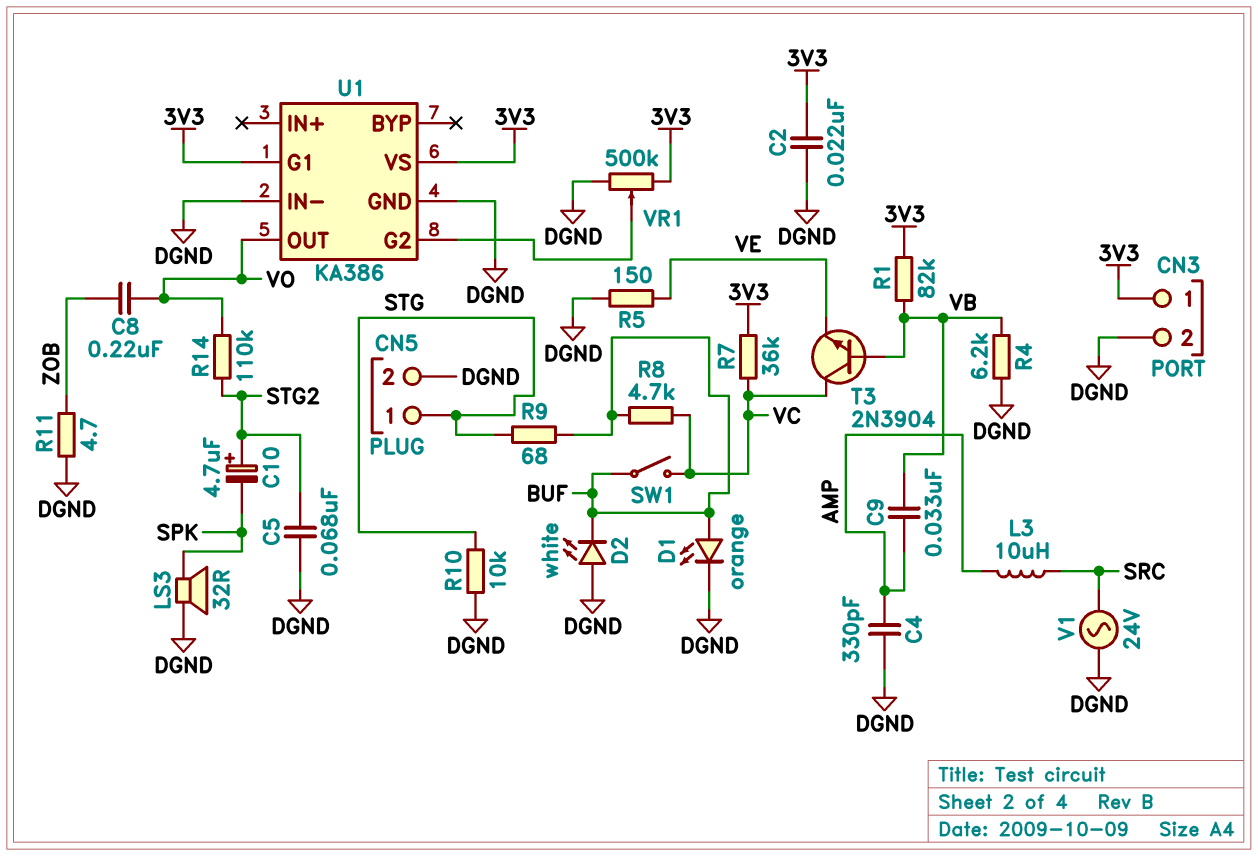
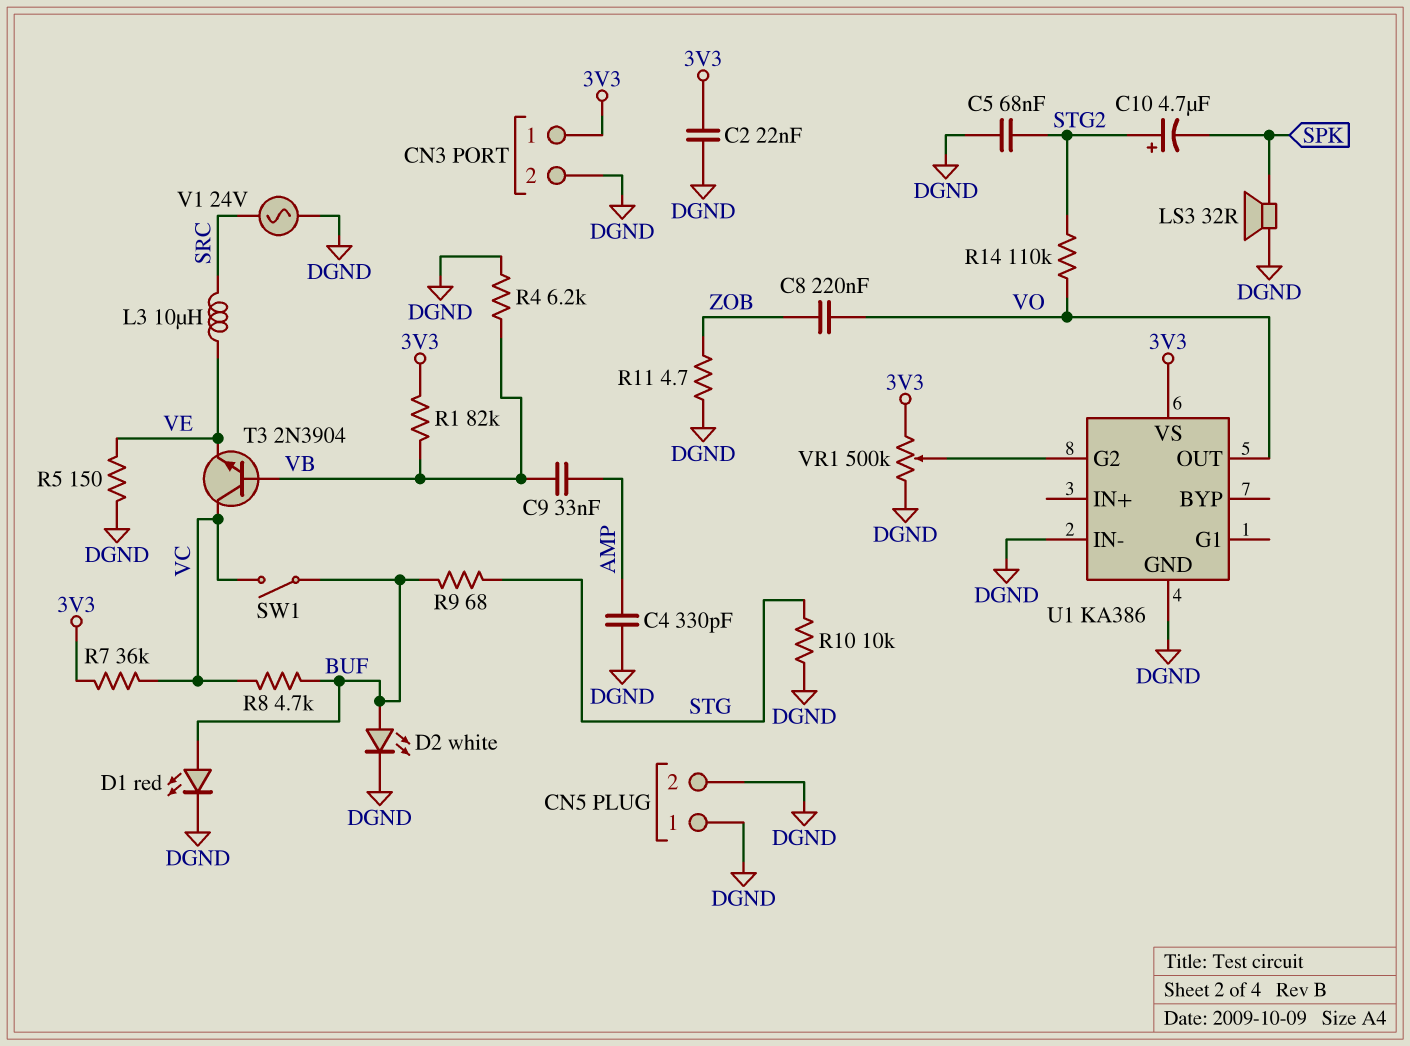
CN5 pin 1: STG -> DGND
D1: LED orange (A BUF, K DGND) -> LED red (A BUF, K DGND)
D2: LED white (A DGND, K BUF) -> LED white (A BUF, K DGND)
L3: 10uH (AMP, SRC) -> 10uH (SRC, VE)
U1 pin G1: 3V3 -> none

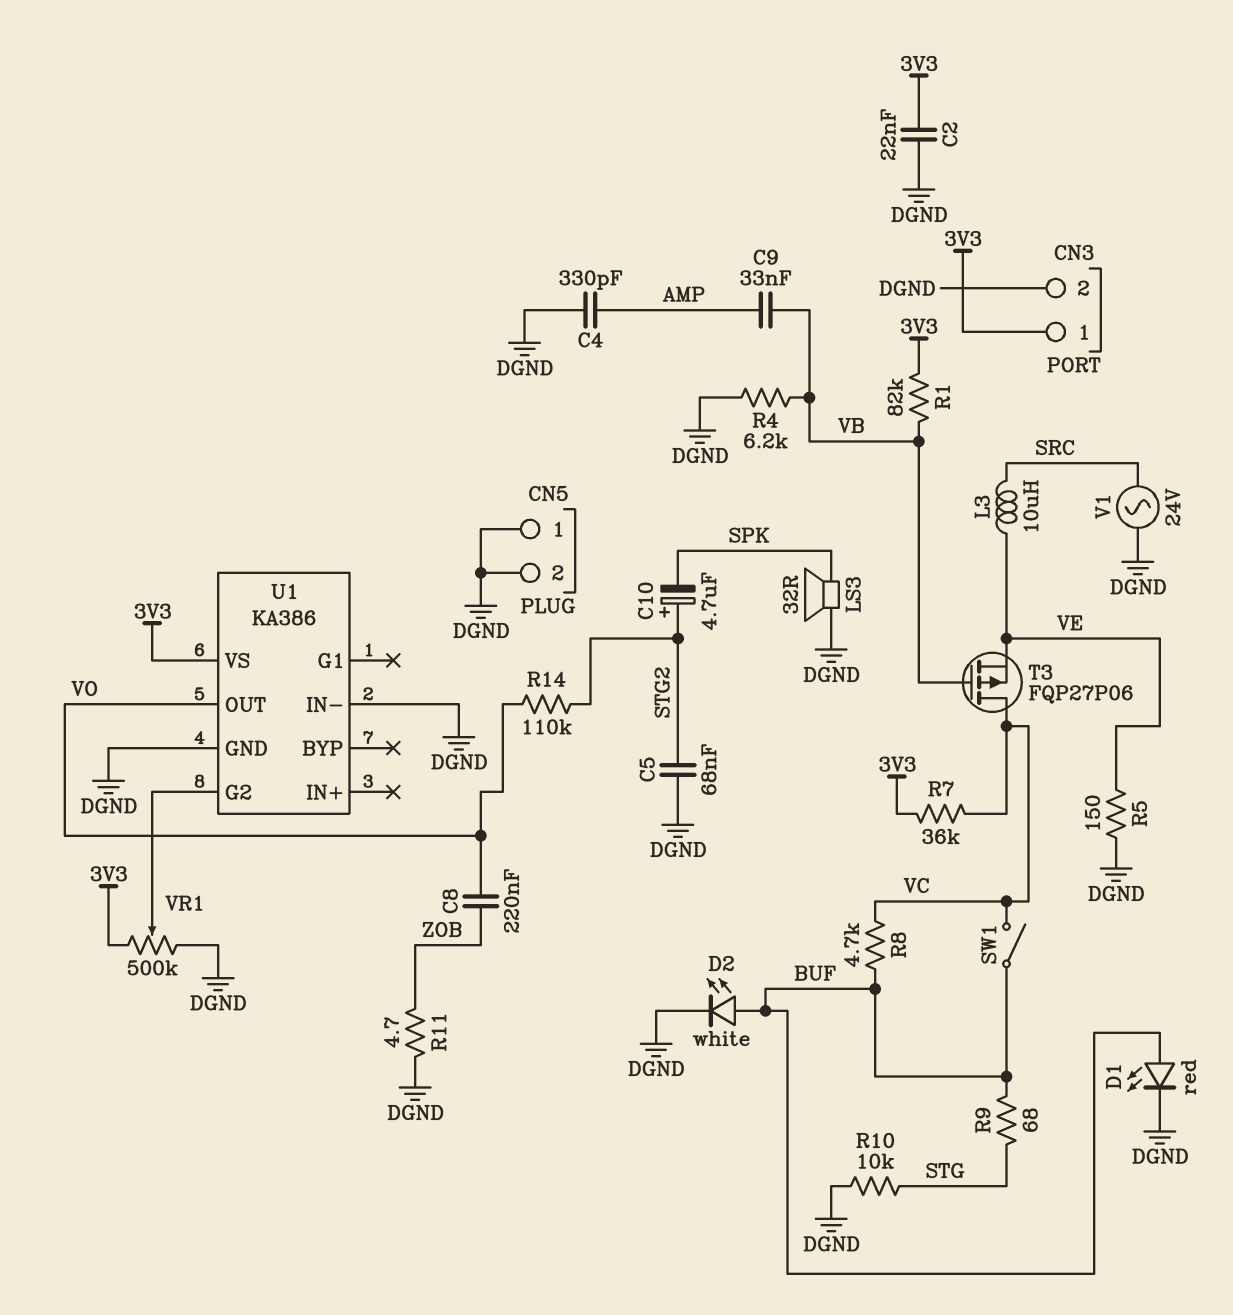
T3: NPN 2N3904 (B VB, C VC, E VE) -> PMOS FQP27P06 (G VB, D VC, S VE)

